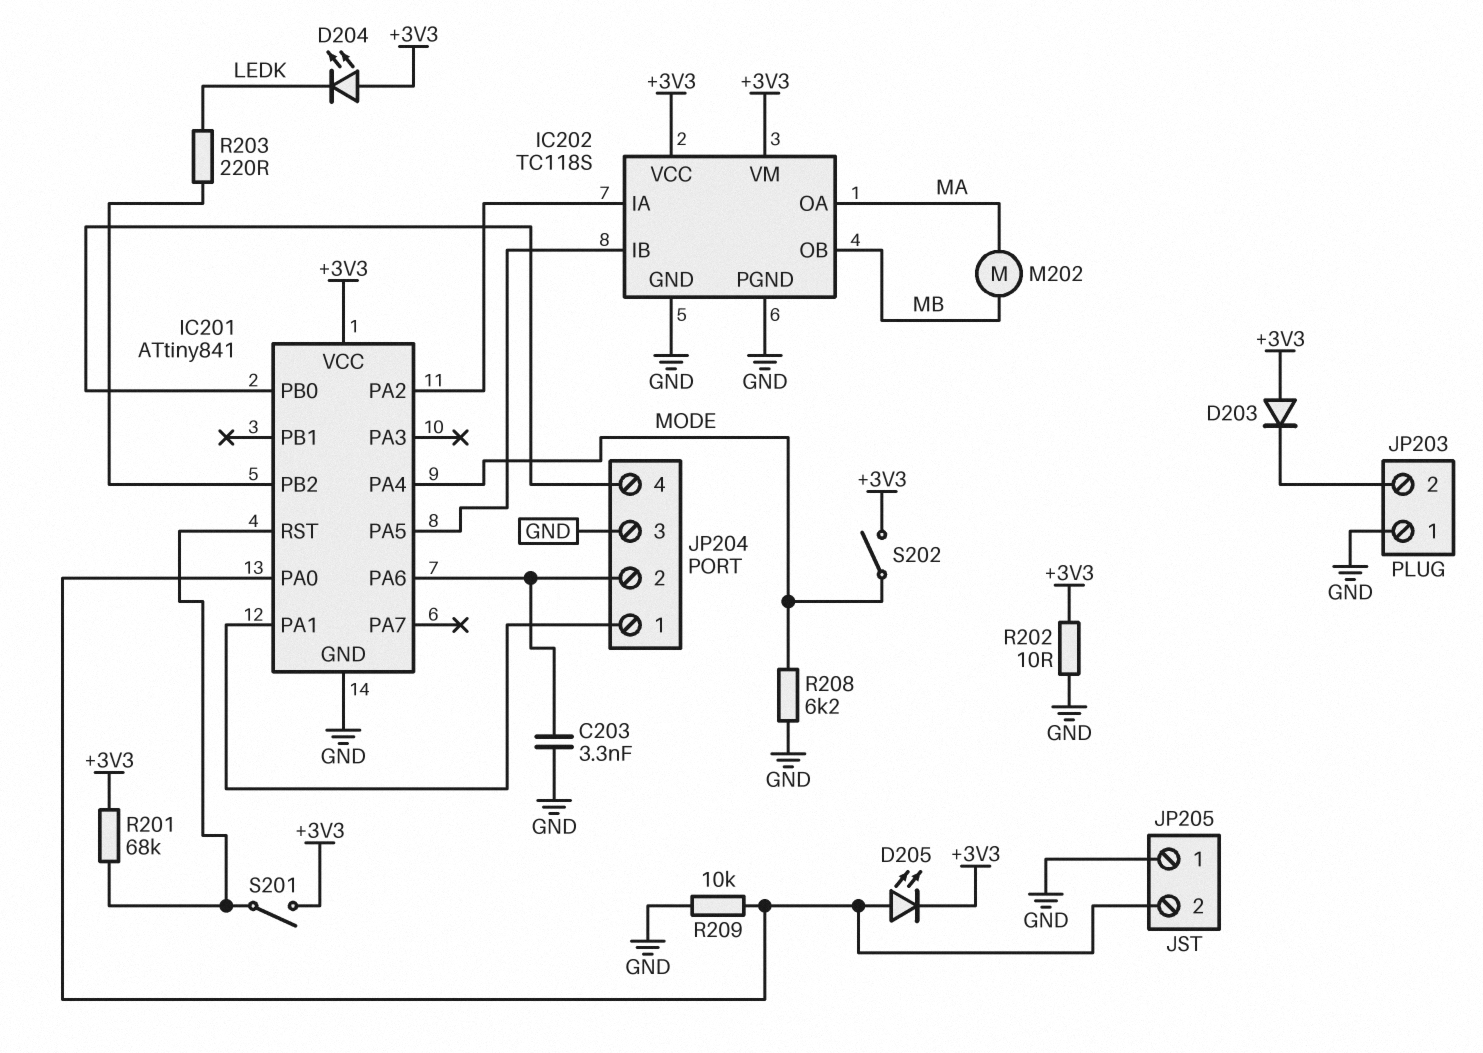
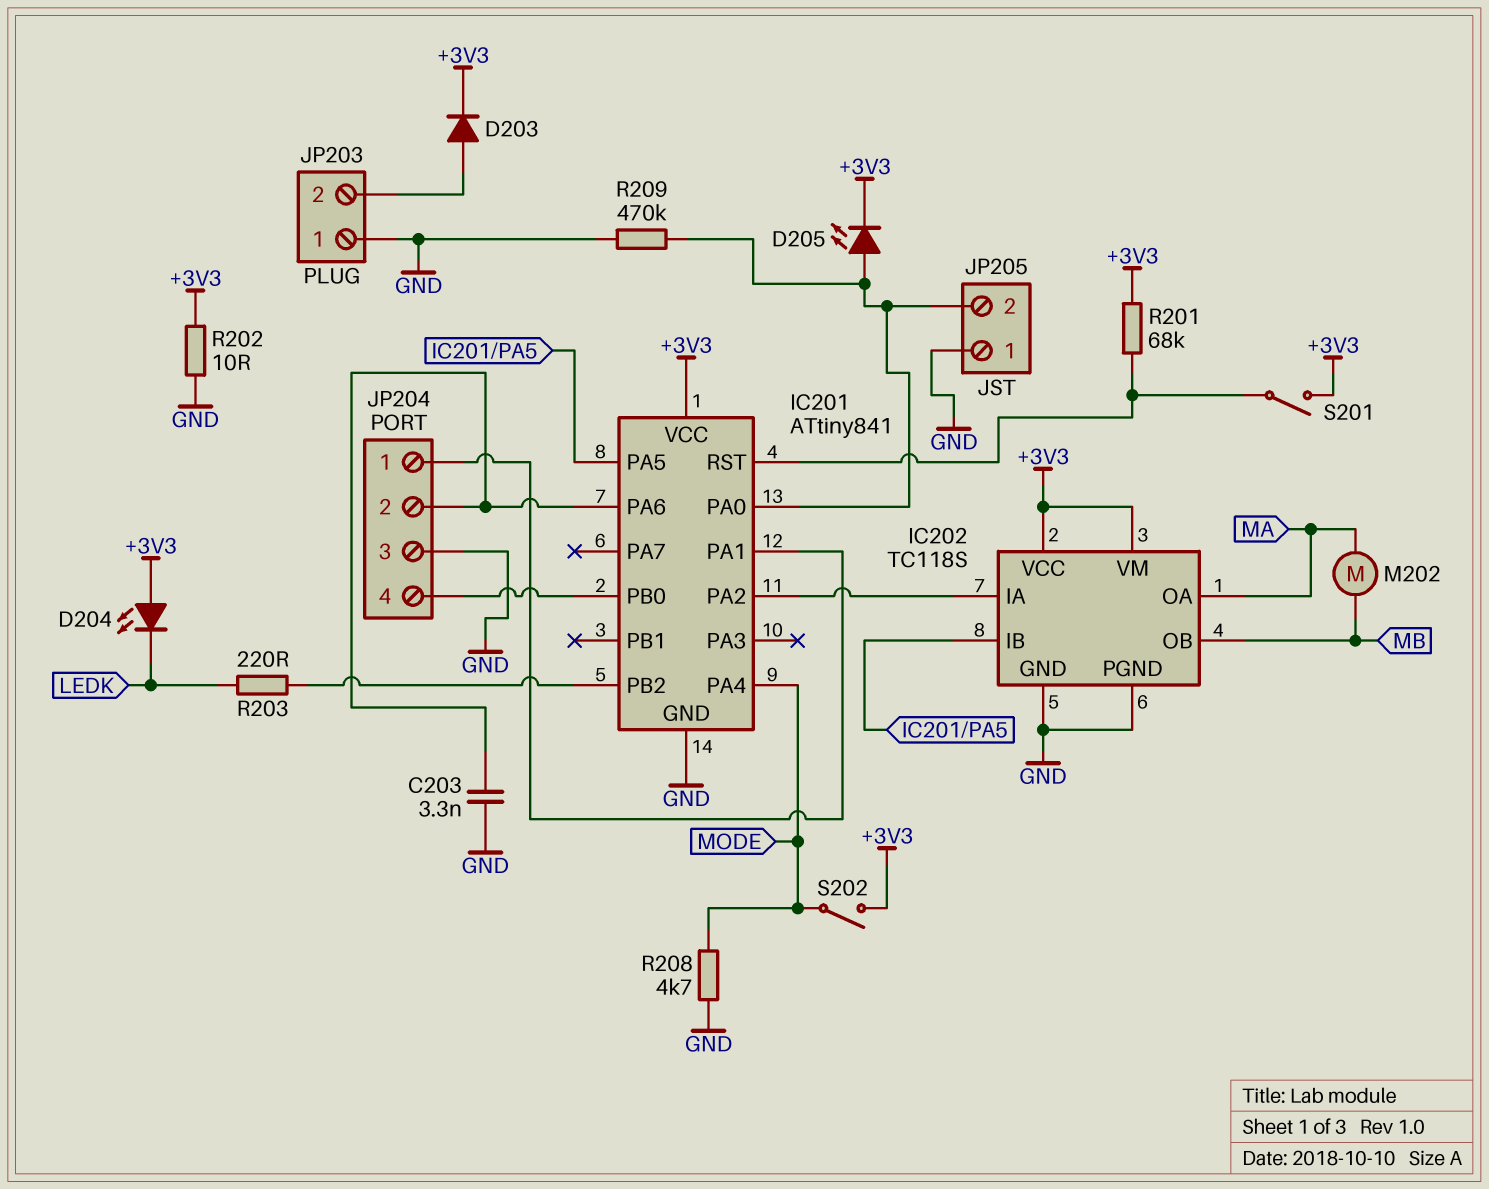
D203: diode (A +3V3, K JP203/2) -> diode (A JP203/2, K +3V3)
R208: 6.2k (GND, MODE) -> 4.7k (GND, MODE)
R209: 10k (GND, IC201/PA0) -> 470k (GND, IC201/PA0)

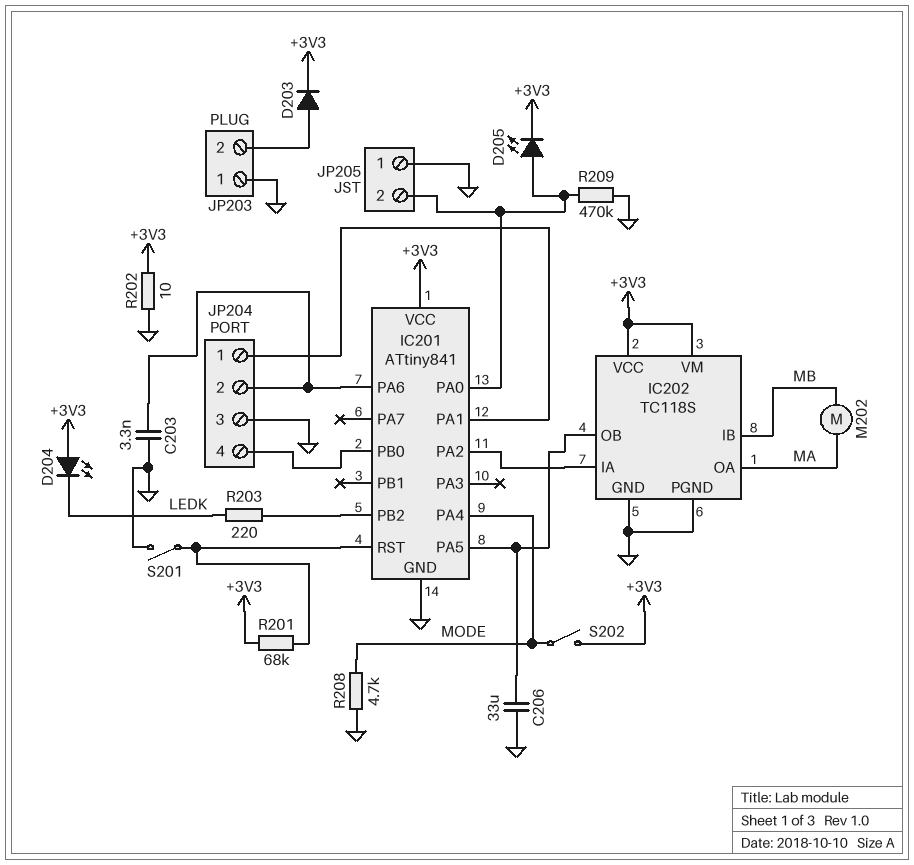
C206: none -> 33uF (GND, IC201/PA5)
IC202 pin IB: IC201/PA5 -> MB
IC202 pin OB: MB -> IC201/PA5
S201: switch (+3V3, IC201/RST) -> switch (GND, IC201/RST)

